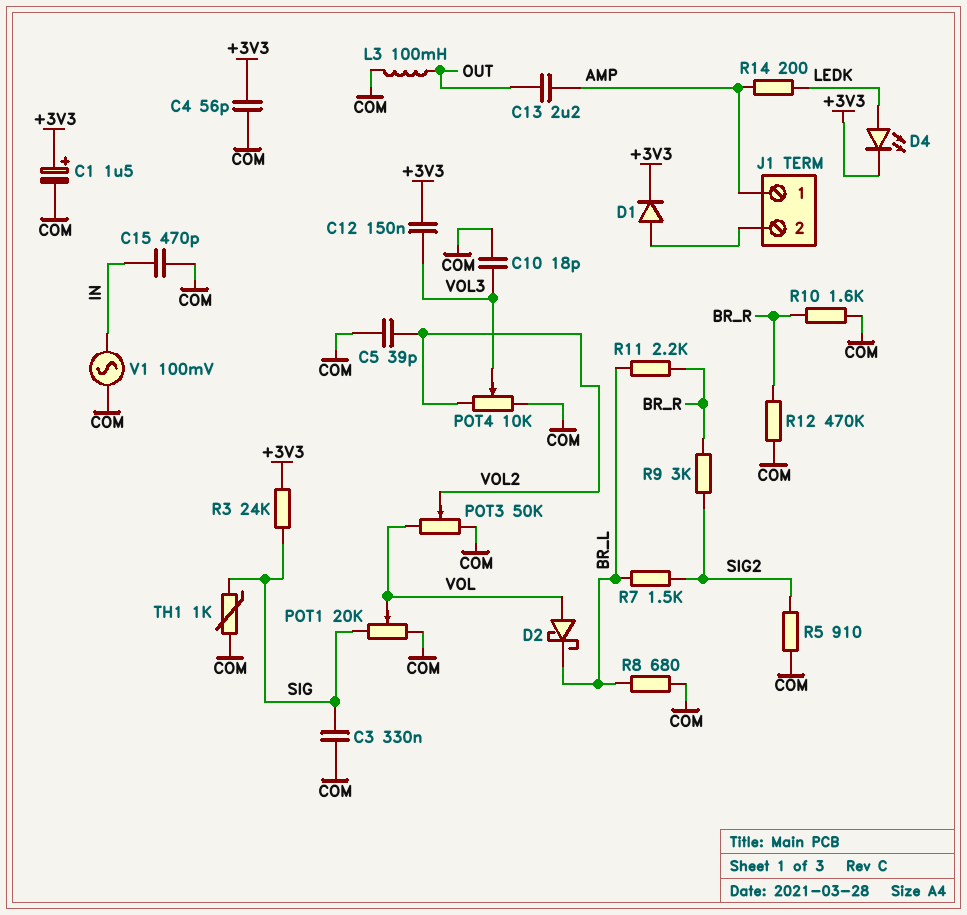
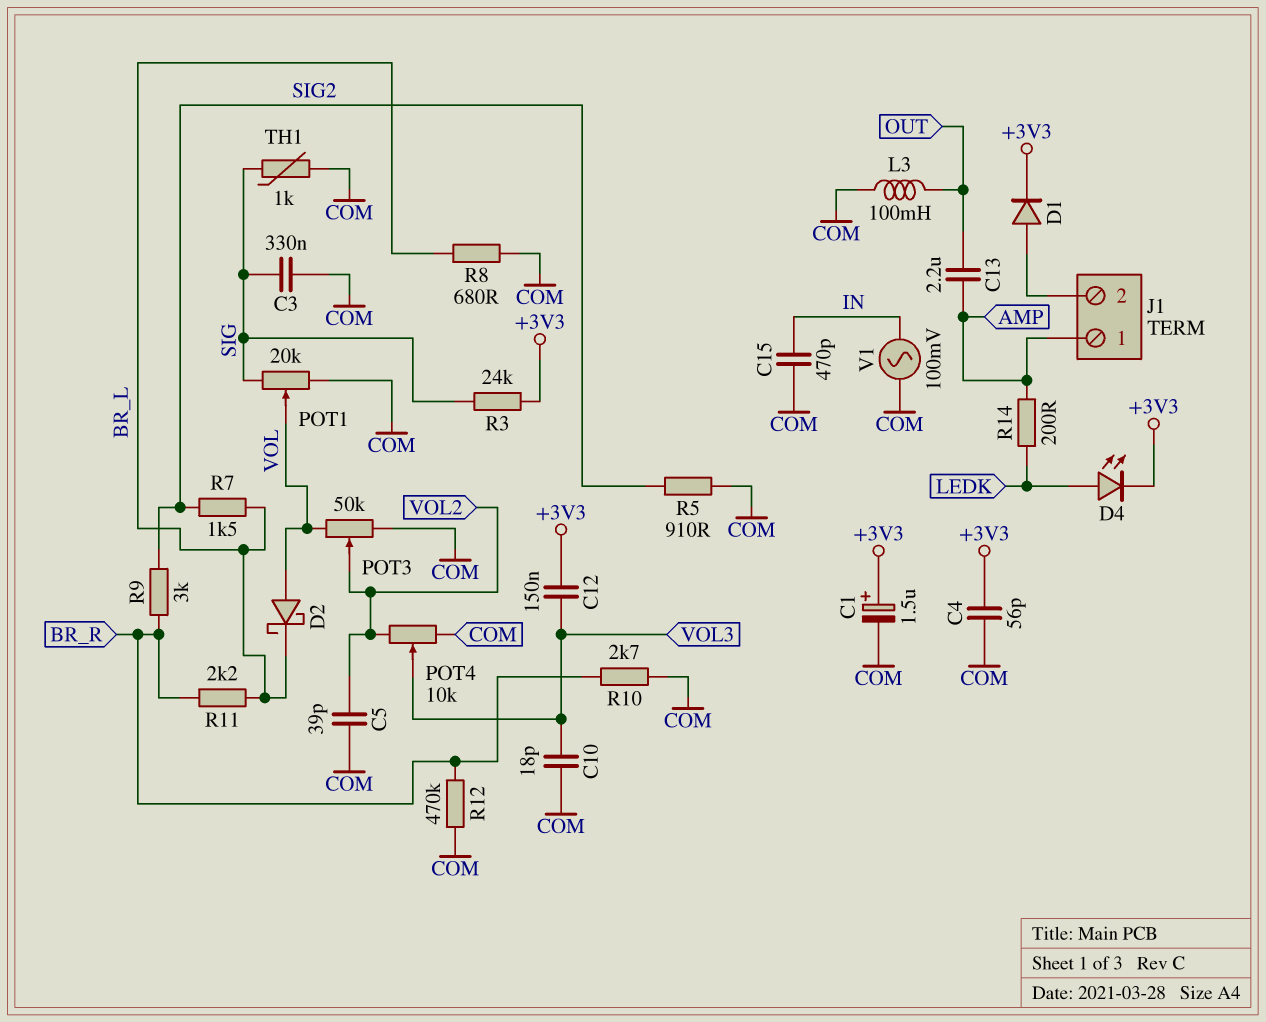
R10: 1.6k (BR_R, COM) -> 2.7k (BR_R, COM)

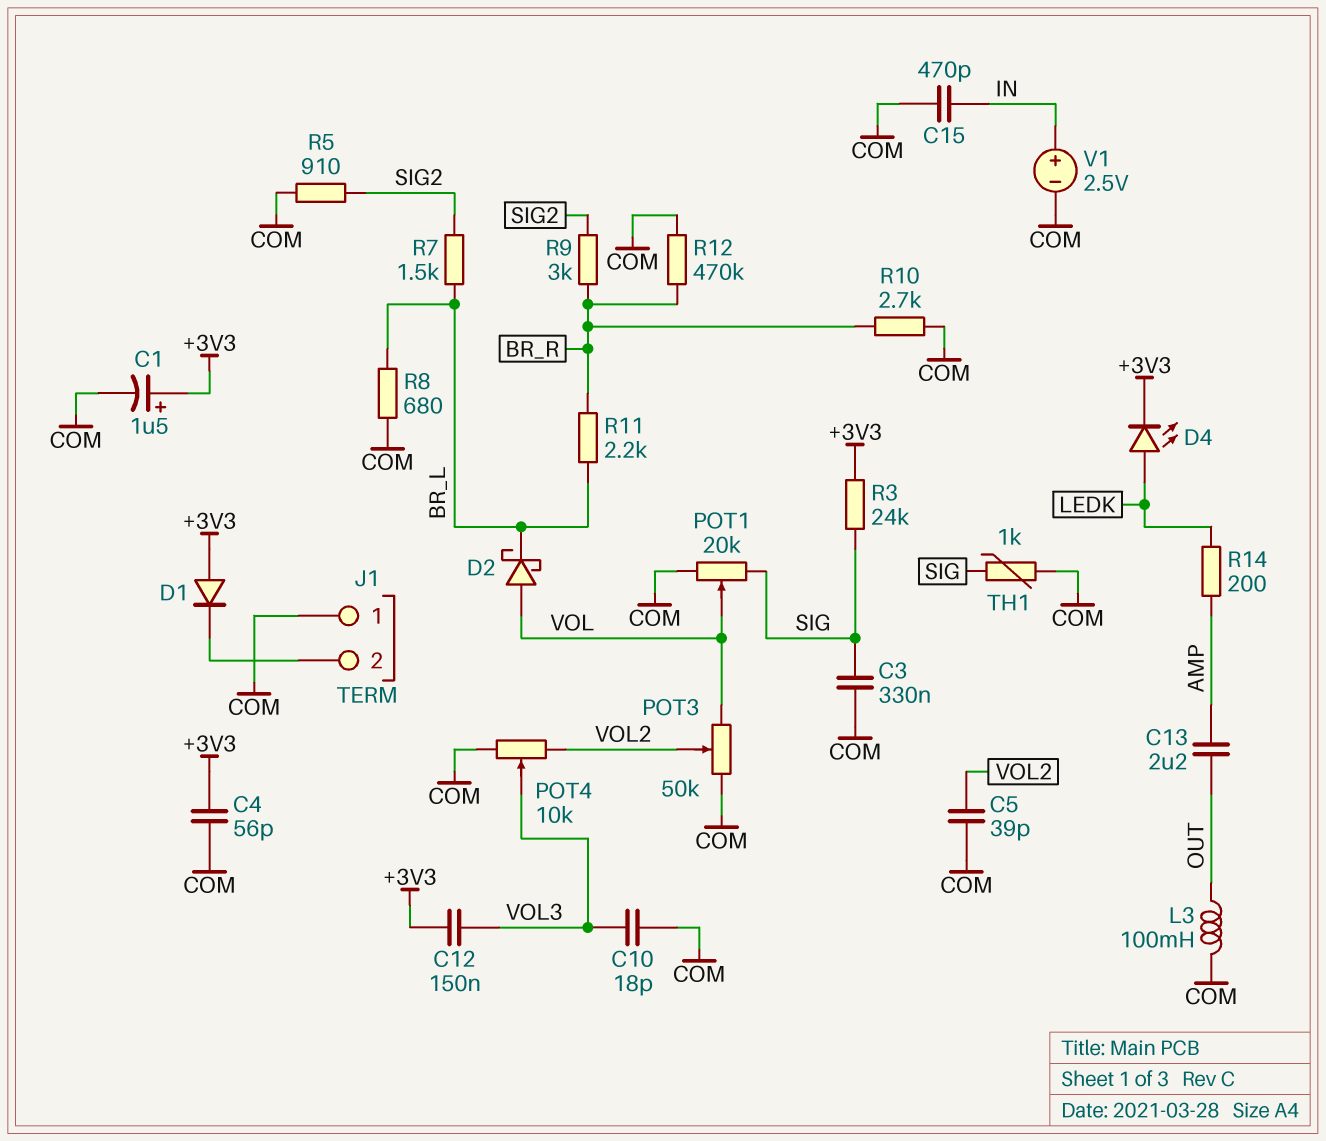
D1: diode (A J1/2, K +3V3) -> diode (A +3V3, K J1/2)
J1 pin 1: AMP -> COM
V1: AC 100mV (COM, IN) -> 2.5V (plus IN, minus COM)

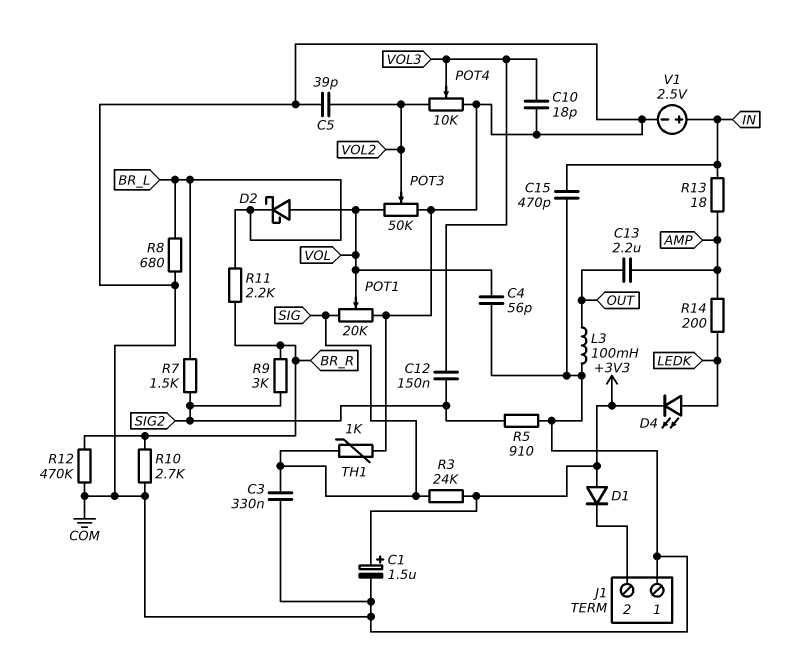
C4: 56pF (+3V3, COM) -> 56pF (COM, VOL)
C12: 150nF (+3V3, VOL3) -> 150nF (SIG2, VOL3)
R13: none -> 18 (AMP, IN)

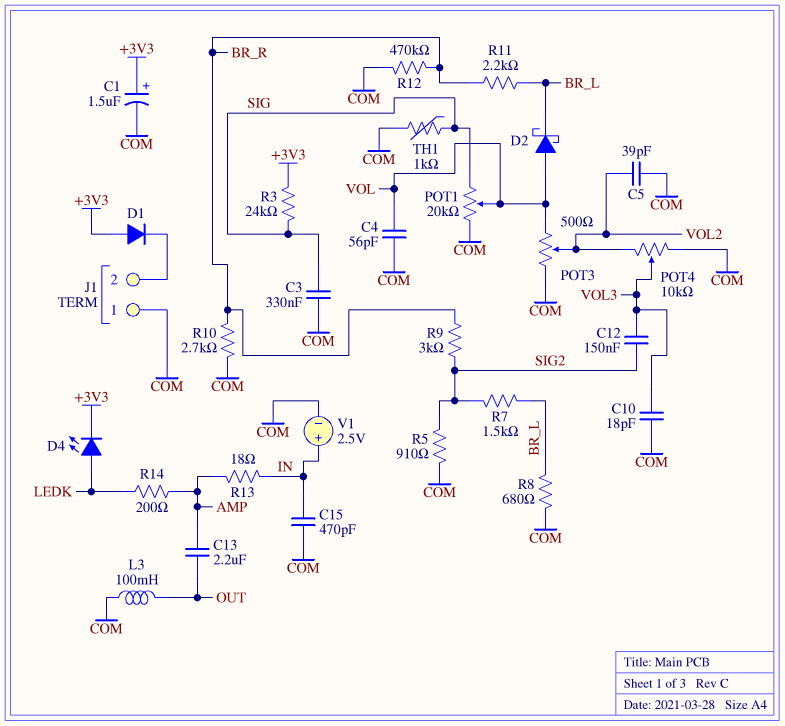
POT3: 50k (COM, VOL, wiper VOL2) -> 500 (COM, VOL, wiper VOL2)

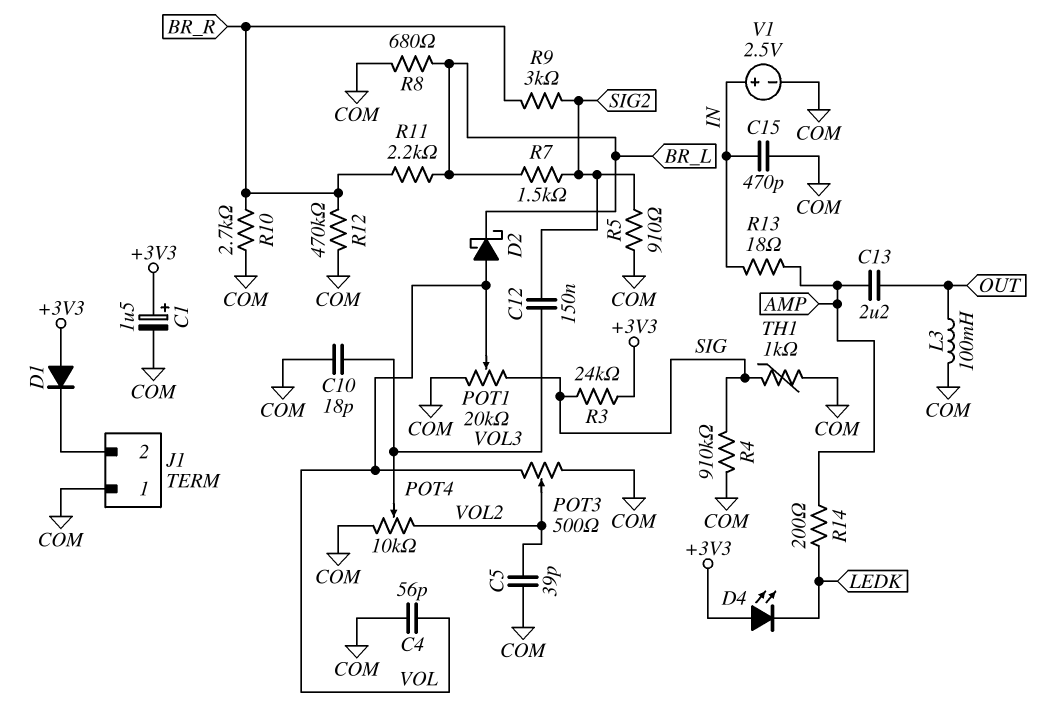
C3: 330nF (COM, SIG) -> none
D4: LED (A LEDK, K +3V3) -> LED (A +3V3, K LEDK)
R4: none -> 910k (COM, SIG)

